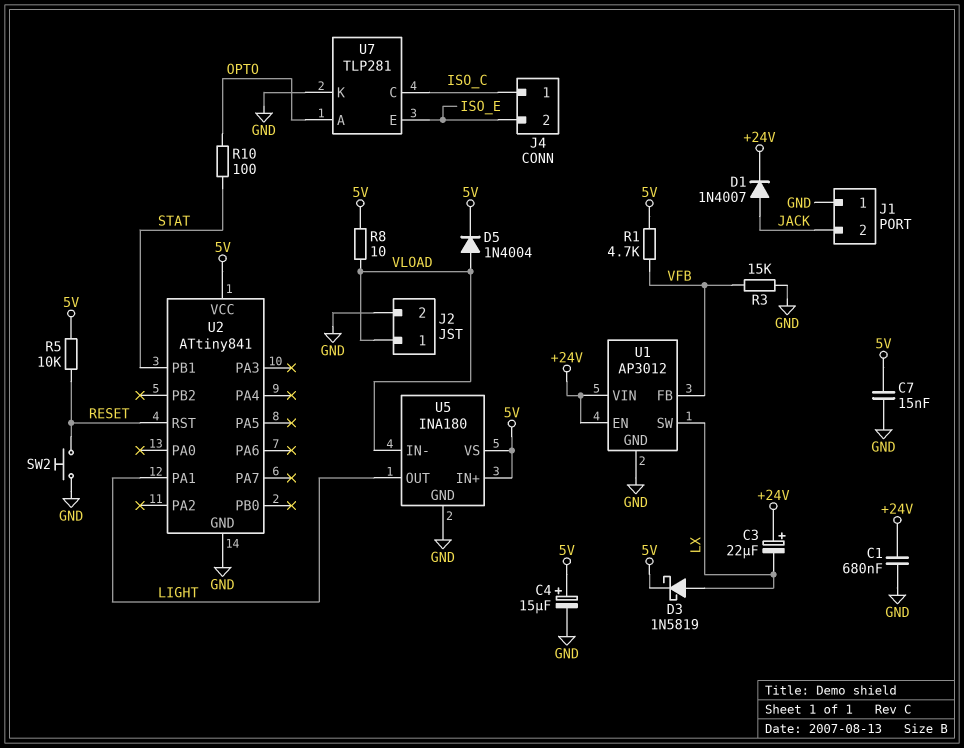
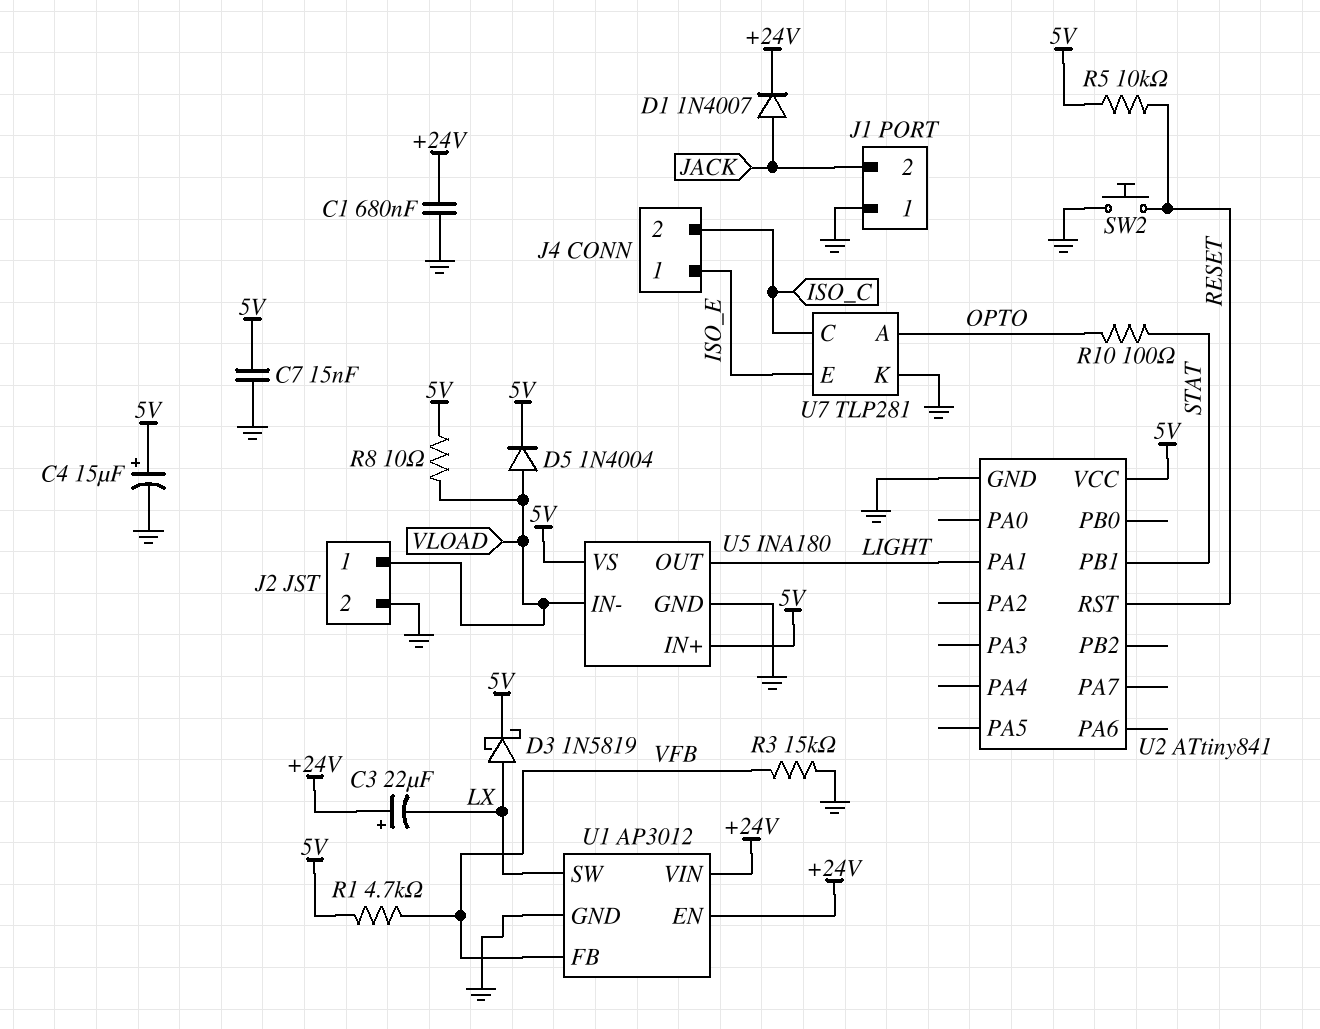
J4 pin 1: ISO_C -> ISO_E
J4 pin 2: ISO_E -> ISO_C

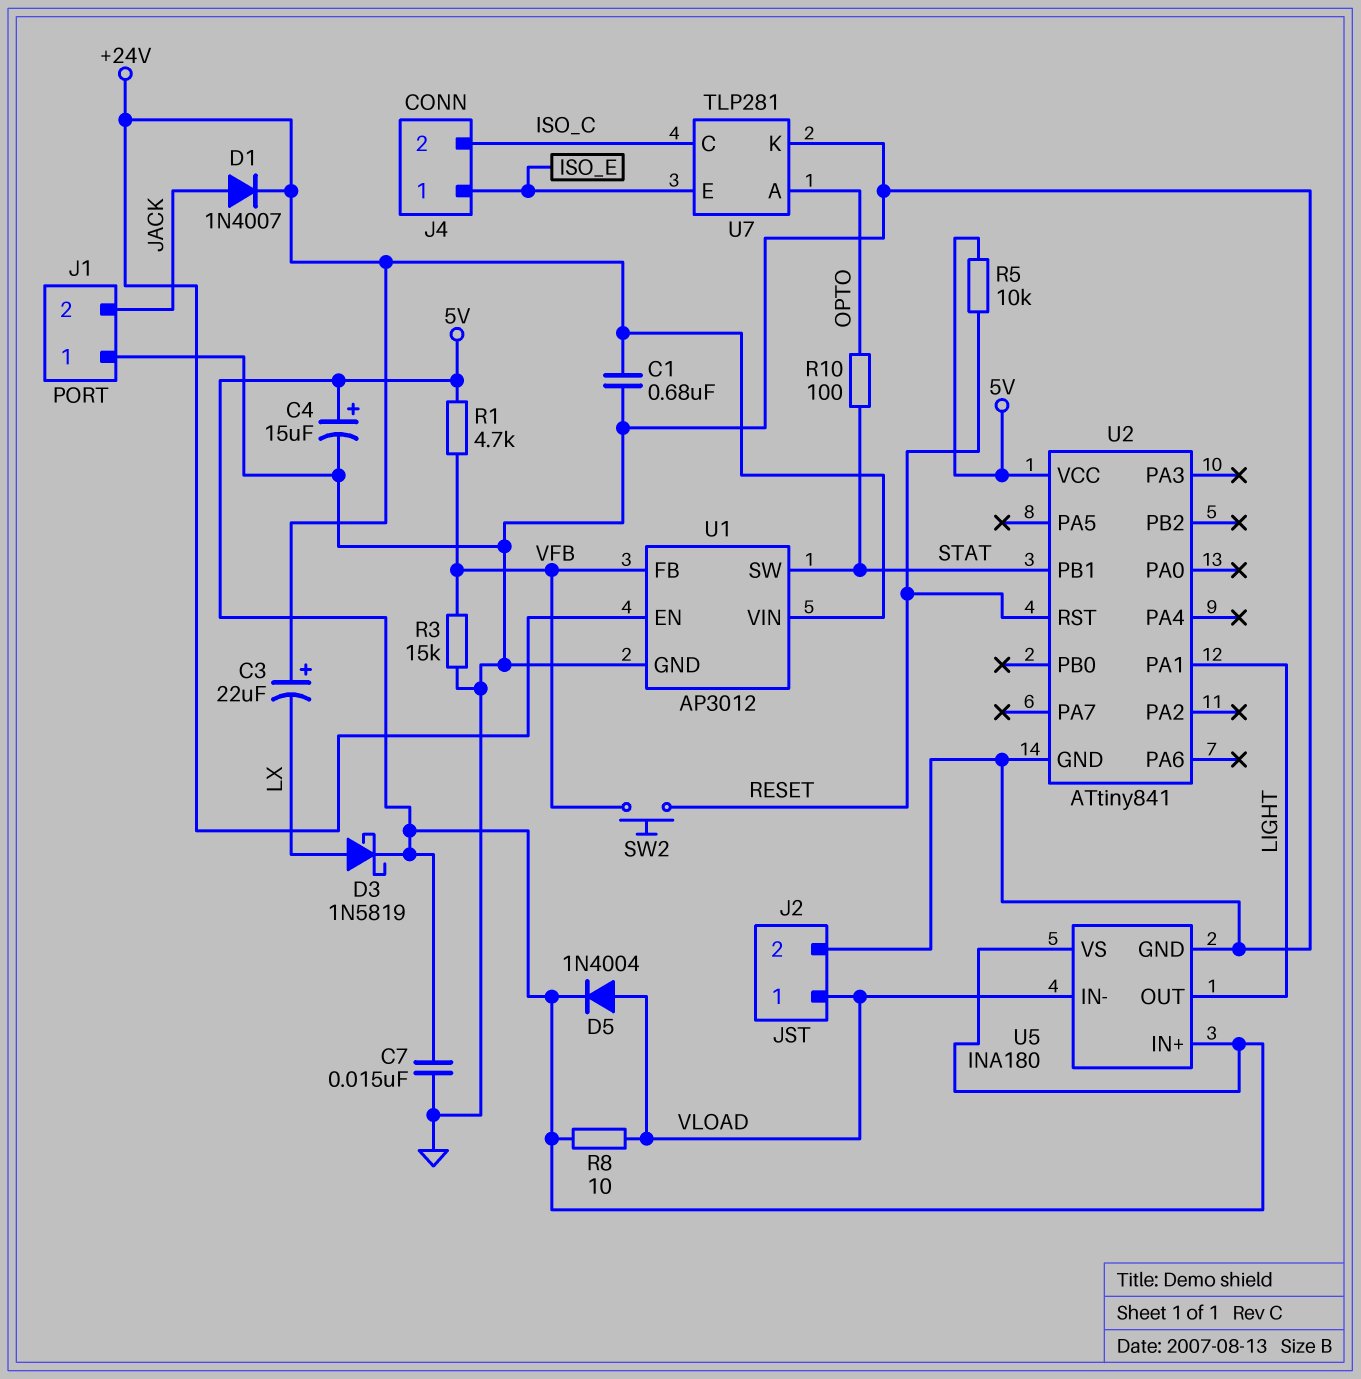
SW2: button (GND, RESET) -> button (RESET, VFB)
U1 pin SW: LX -> STAT

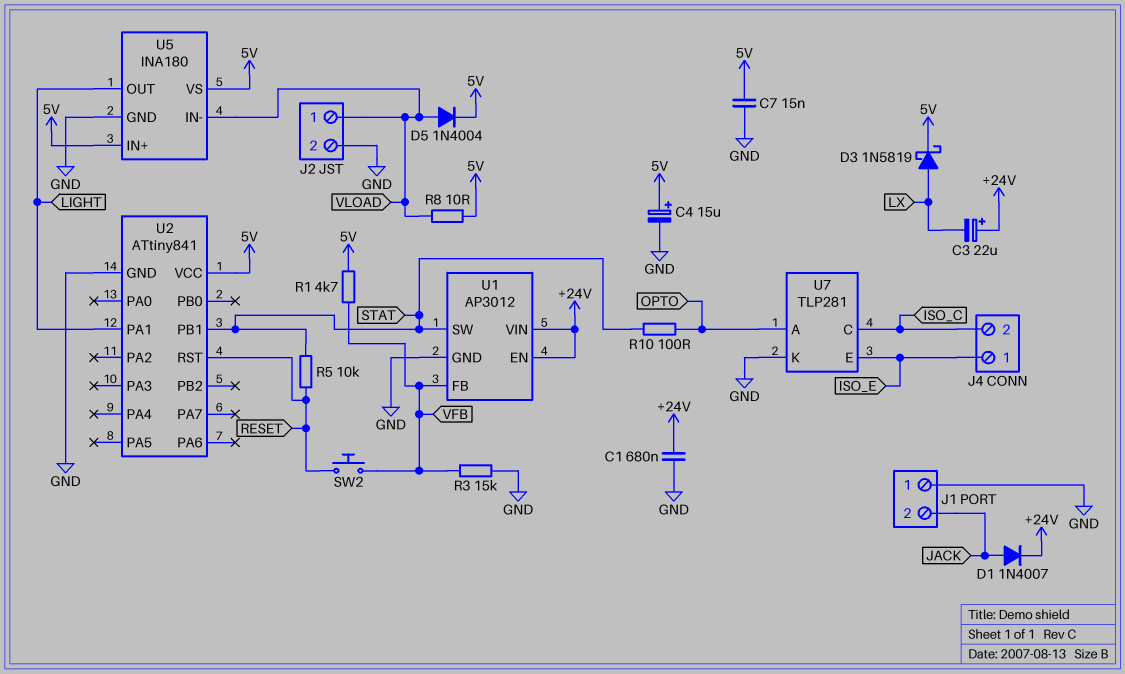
R5: 10k (5V, RESET) -> 10k (RESET, STAT)

